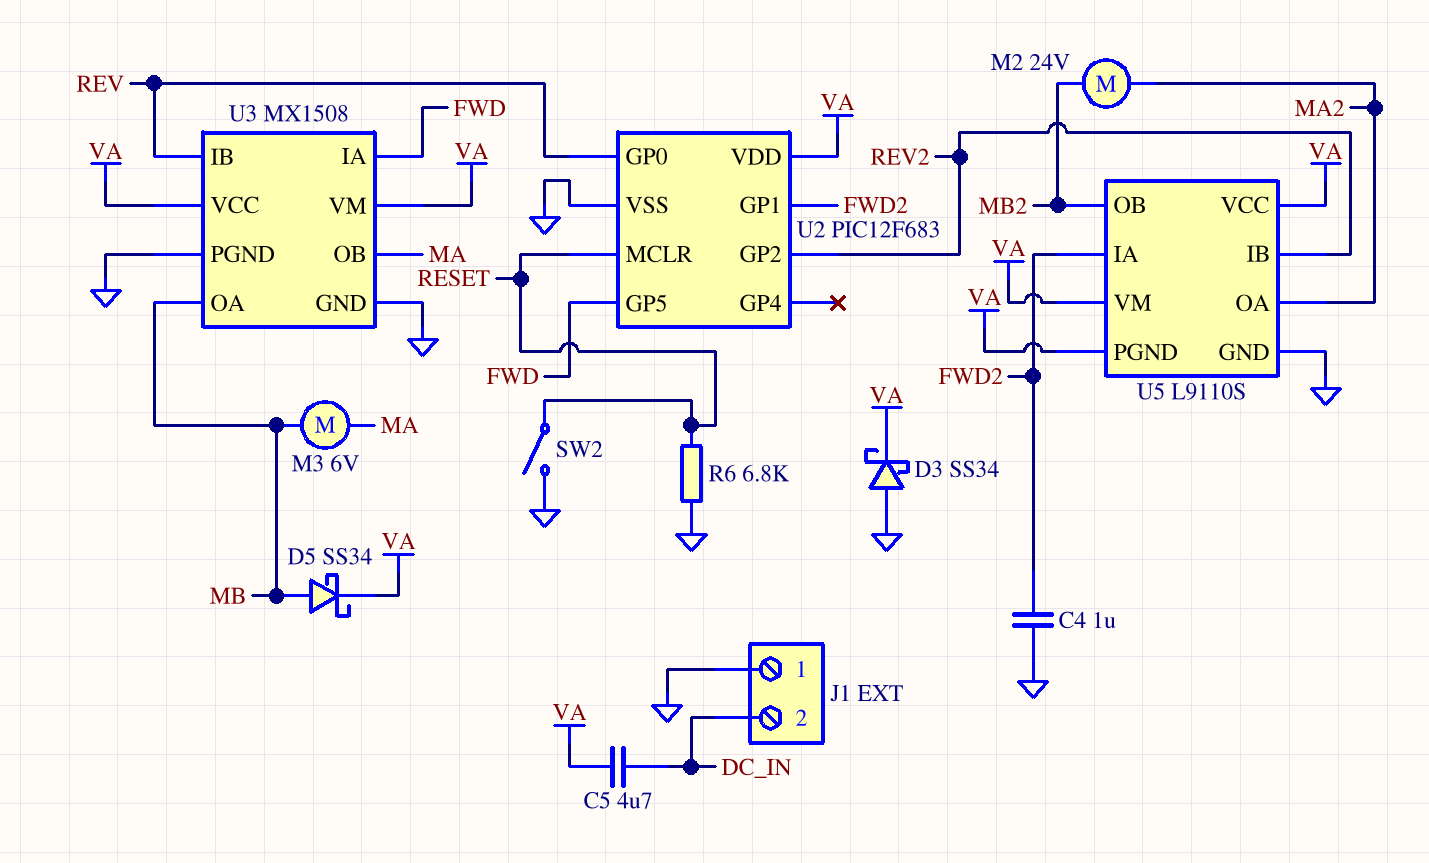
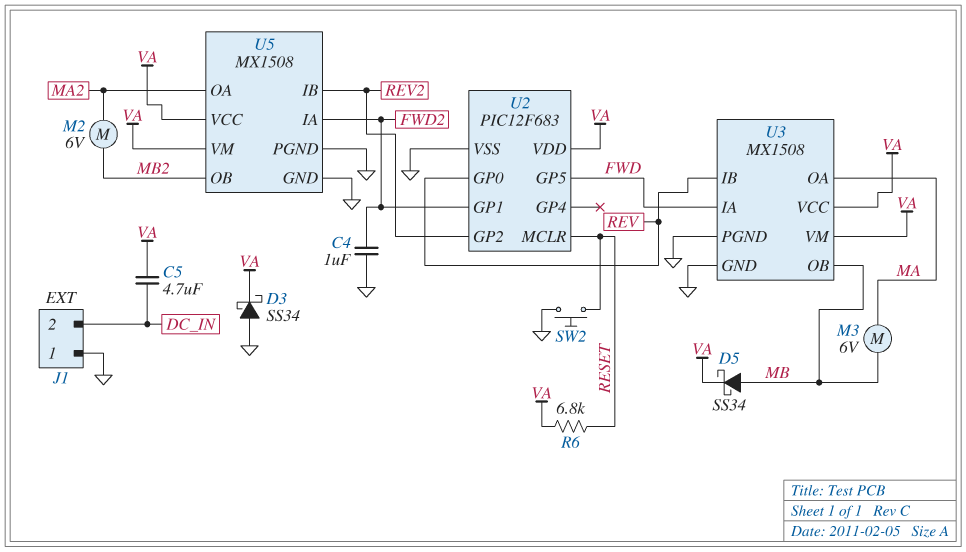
M2: motor 24V (MA2, MB2) -> motor 6V (MA2, MB2)
R6: 6.8k (GND, RESET) -> 6.8k (RESET, VA)
SW2: switch (GND, RESET) -> button (GND, RESET)
U3 pin OA: MB -> MA
U3 pin OB: MA -> MB
U5: L9110S -> MX1508
U5 pin PGND: VA -> GND

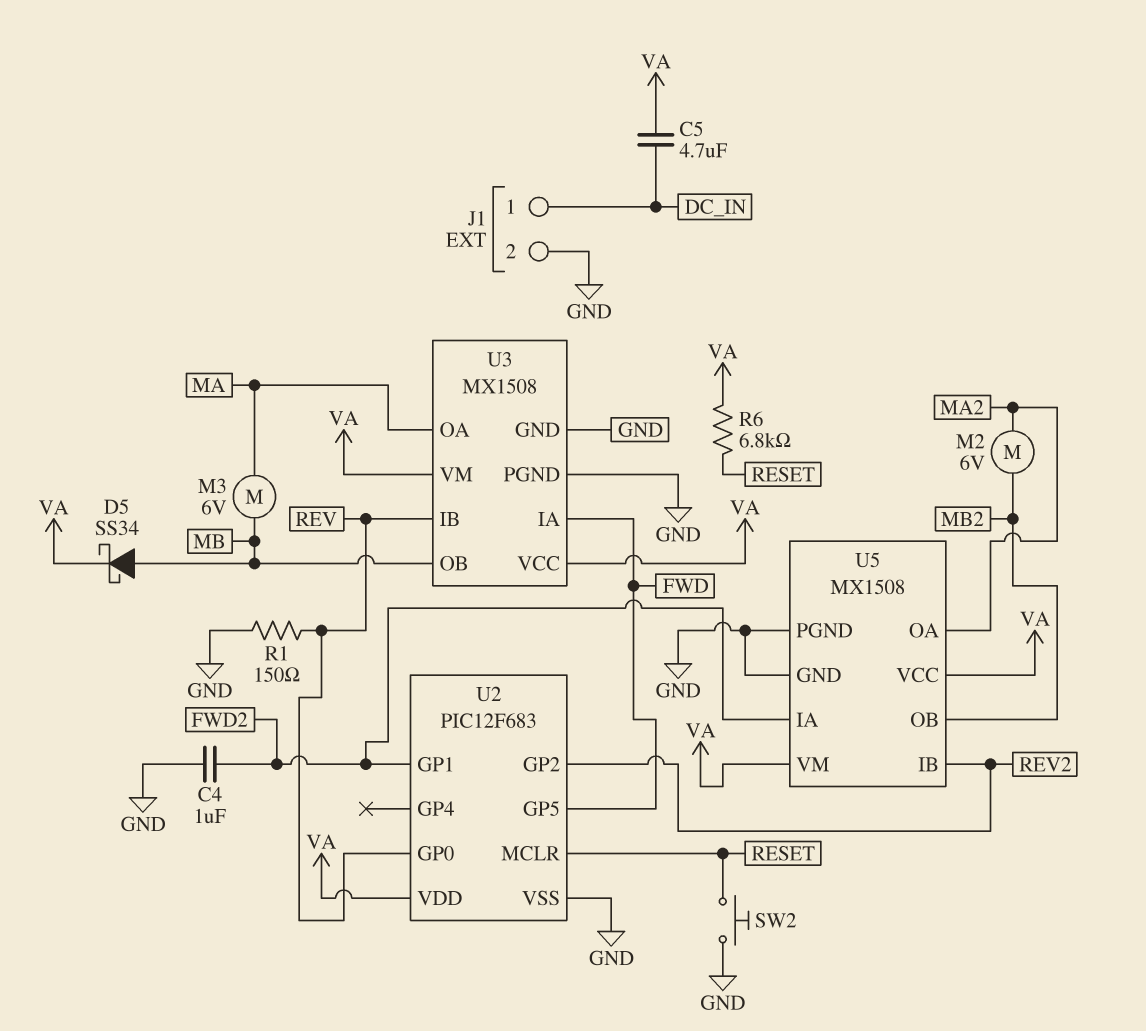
D3: schottky SS34 (A GND, K VA) -> none
J1 pin 1: GND -> DC_IN
J1 pin 2: DC_IN -> GND
R1: none -> 150 (GND, REV)

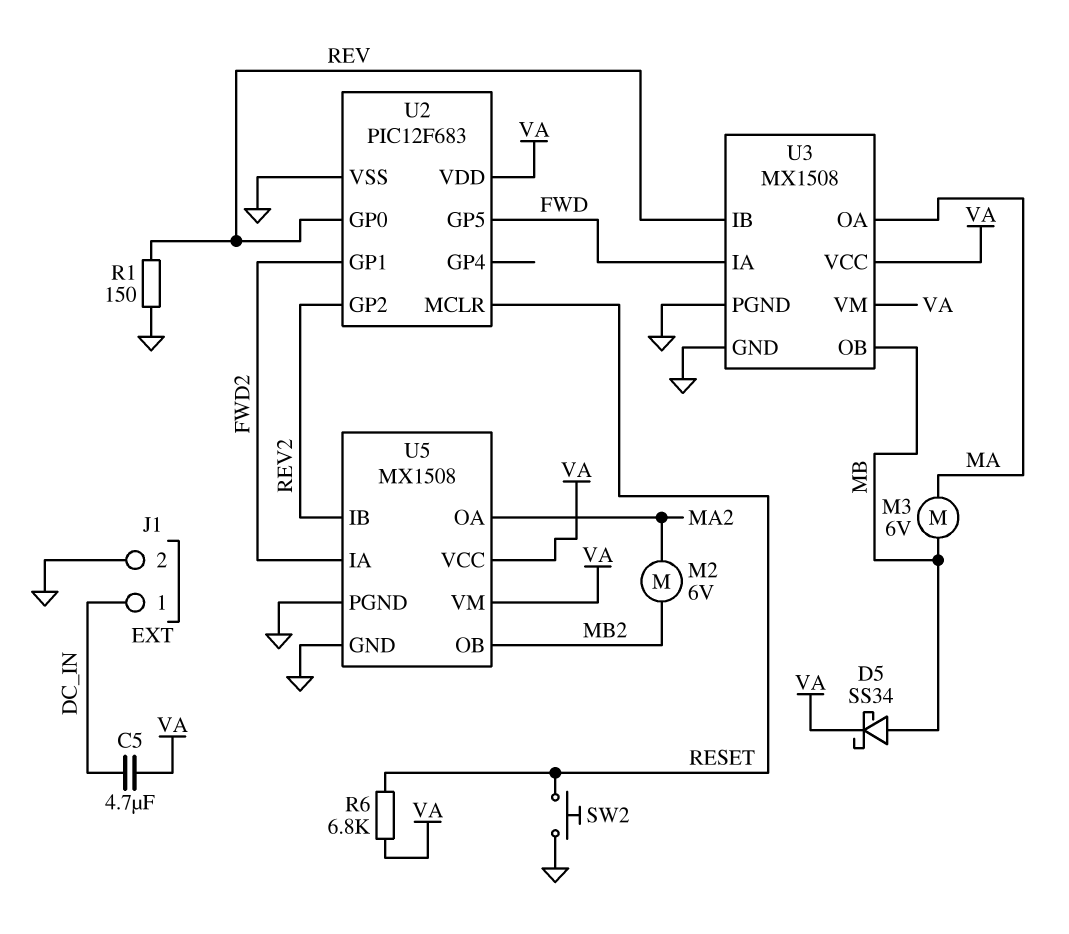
C4: 1uF (FWD2, GND) -> none

